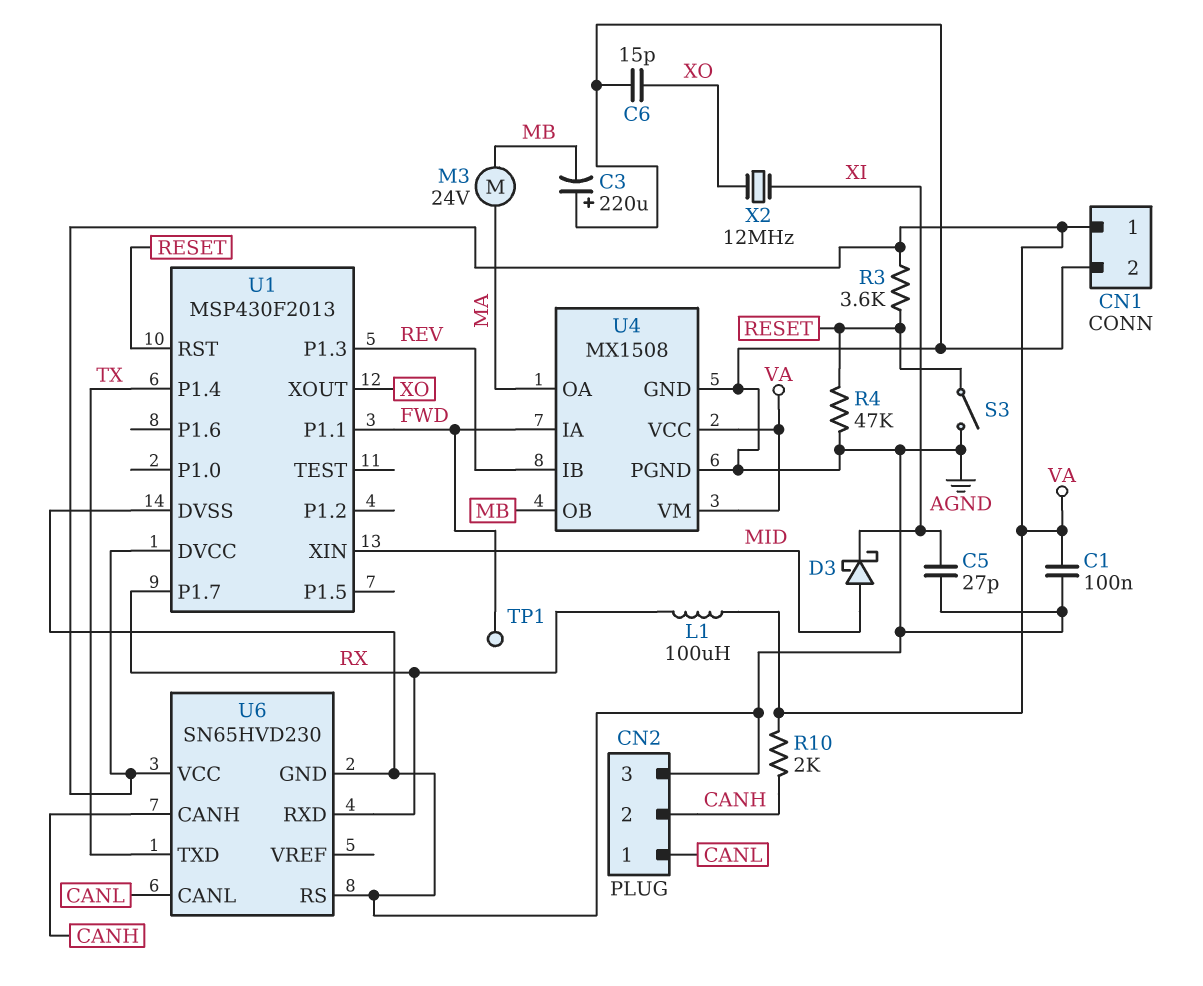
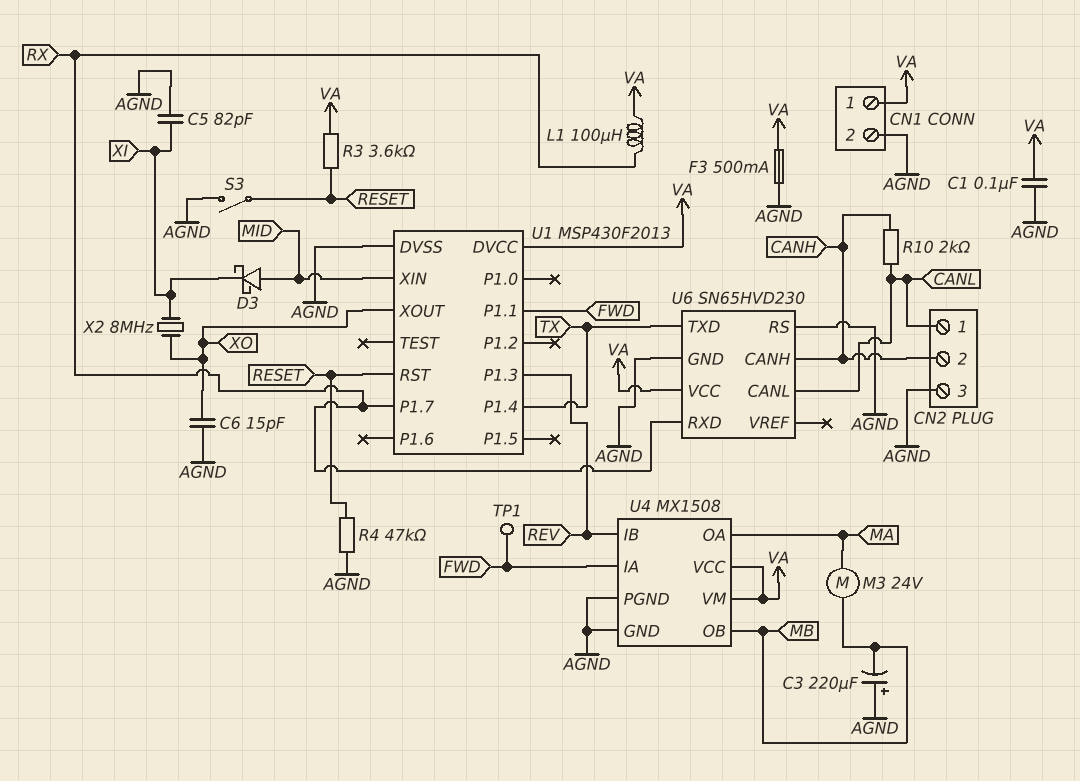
C5: 27pF (AGND, XI) -> 82pF (AGND, XI)
F3: none -> 500mA (AGND, VA)
R10: 2k (CANH, VA) -> 2k (CANH, CANL)
X2: 12MHz (XI, XO) -> 8MHz (XI, XO)

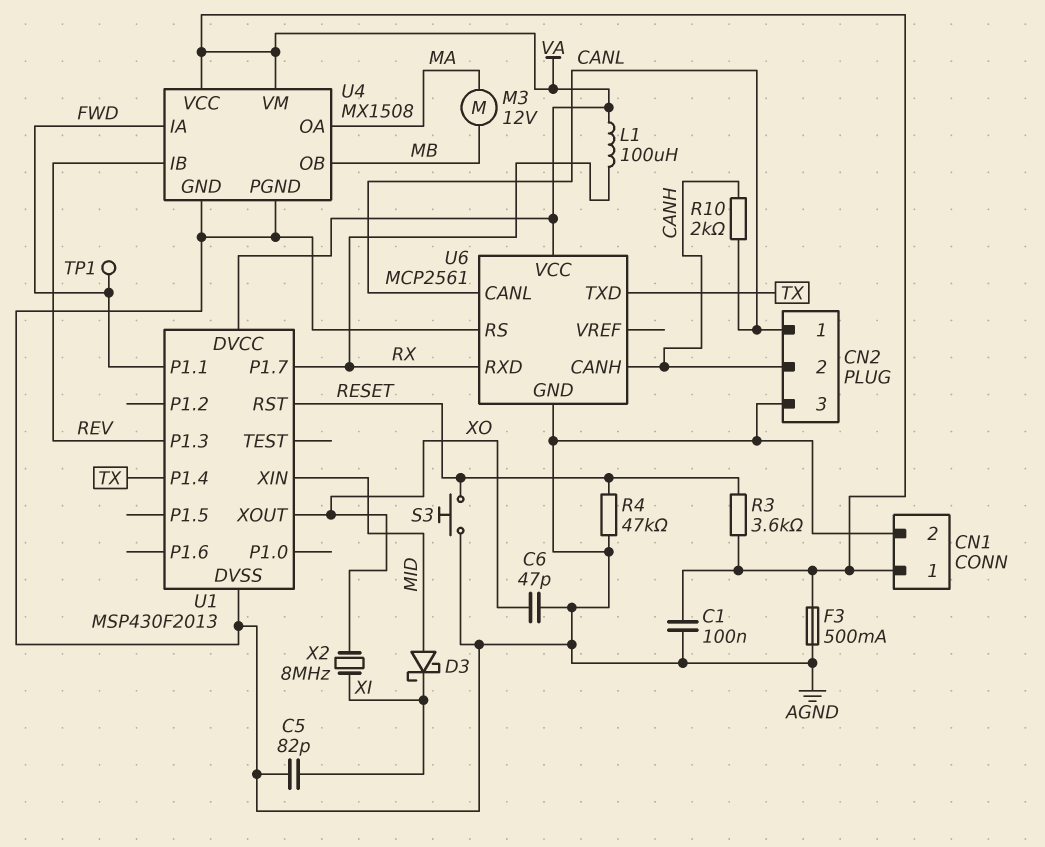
C3: 220uF (plus AGND, minus MB) -> none
C6: 15pF (AGND, XO) -> 47pF (AGND, XO)
M3: motor 24V (MA, MB) -> motor 12V (MA, MB)
S3: switch (AGND, RESET) -> button (AGND, RESET)
U6: SN65HVD230 -> MCP2561

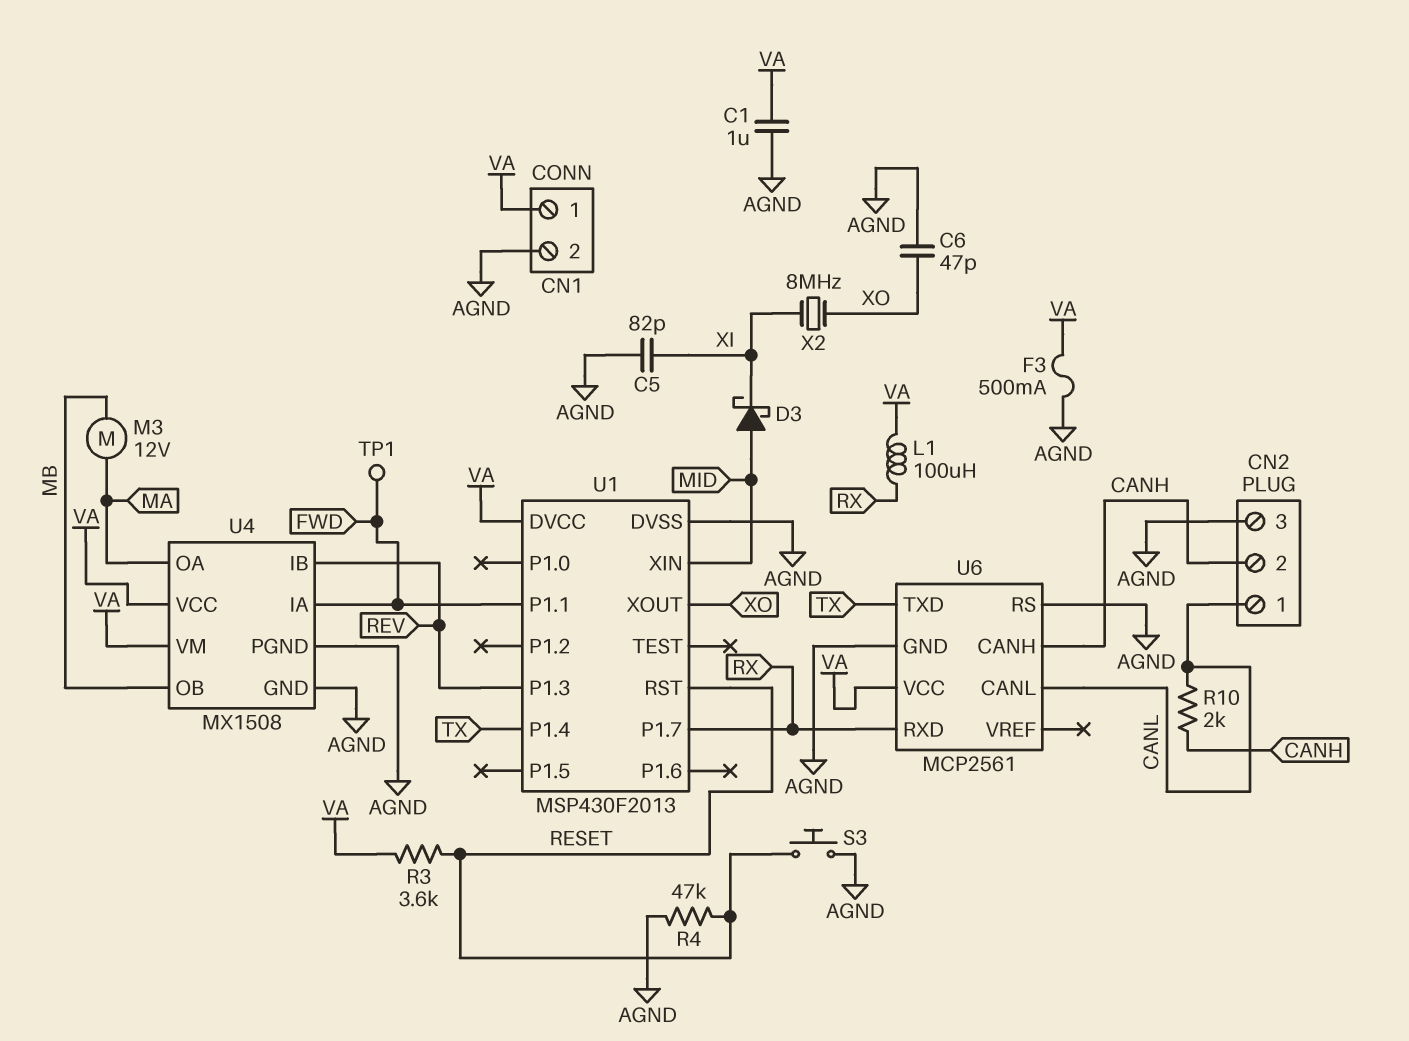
C1: 100nF (AGND, VA) -> 1uF (AGND, VA)

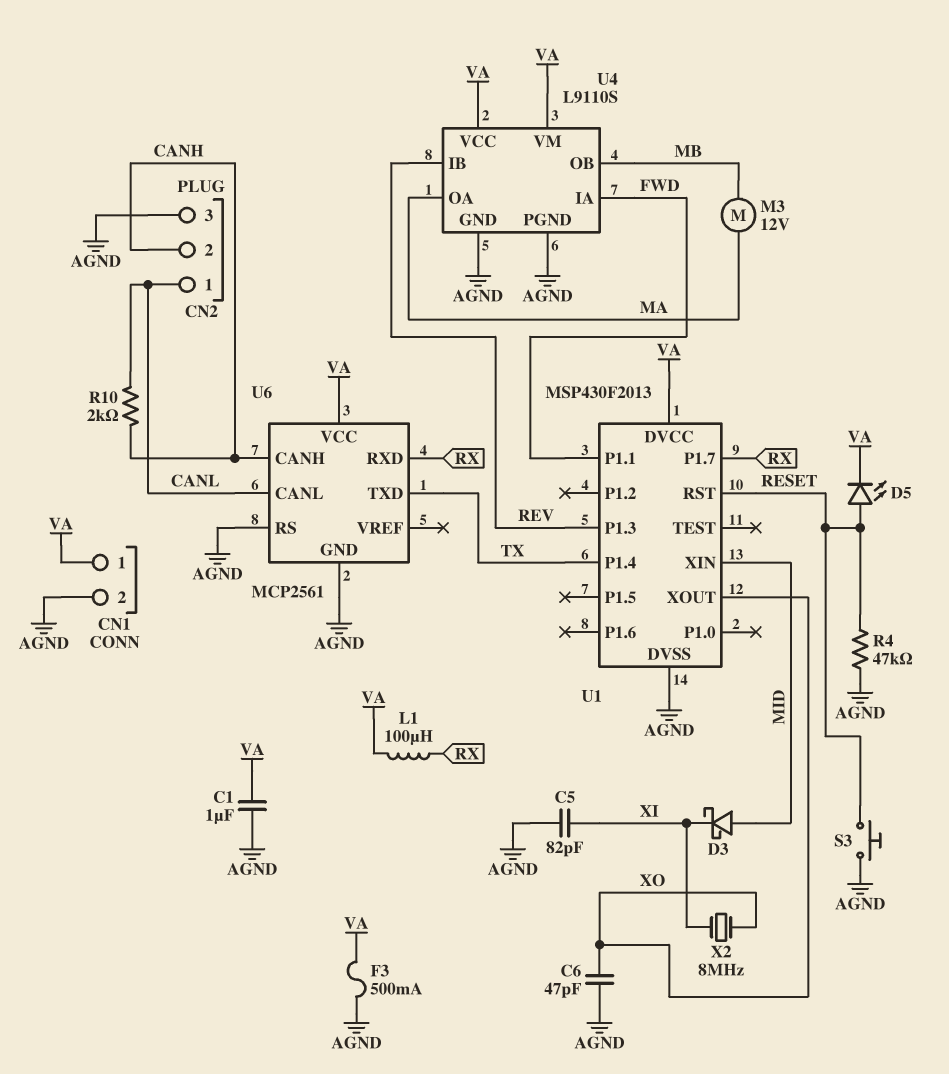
D5: none -> LED (A RESET, K VA)
R3: 3.6k (RESET, VA) -> none
TP1: test point (FWD) -> none
U4: MX1508 -> L9110S

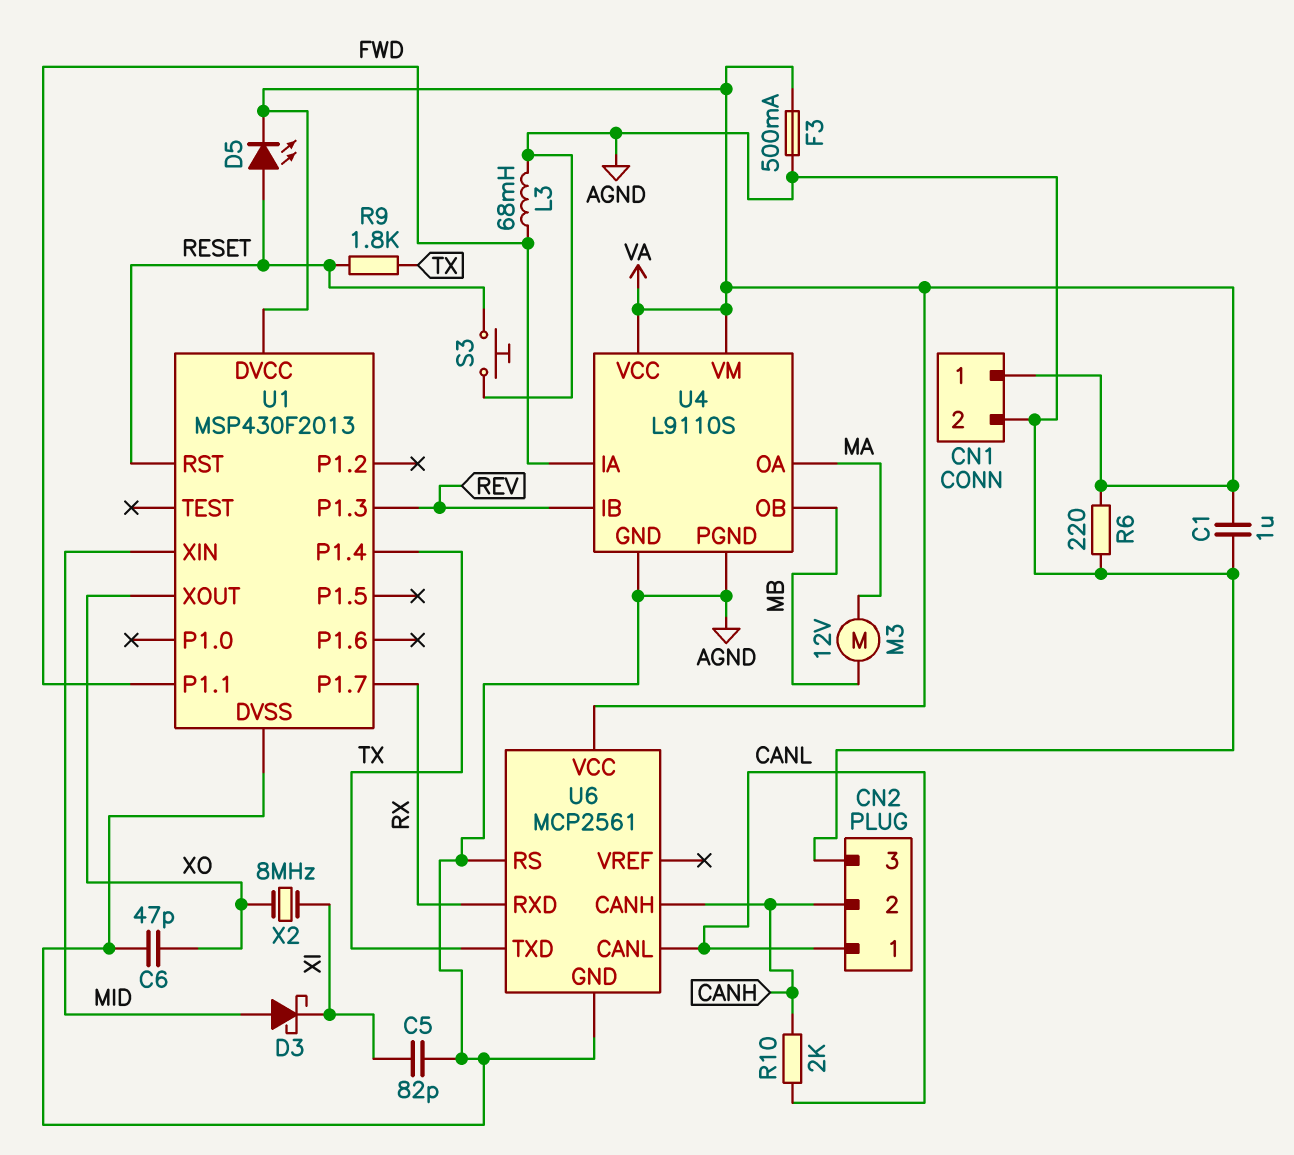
L1: 100uH (RX, VA) -> none
L3: none -> 68mH (AGND, FWD)
R4: 47k (AGND, RESET) -> none
R6: none -> 220 (AGND, VA)
R9: none -> 1.8k (RESET, TX)

